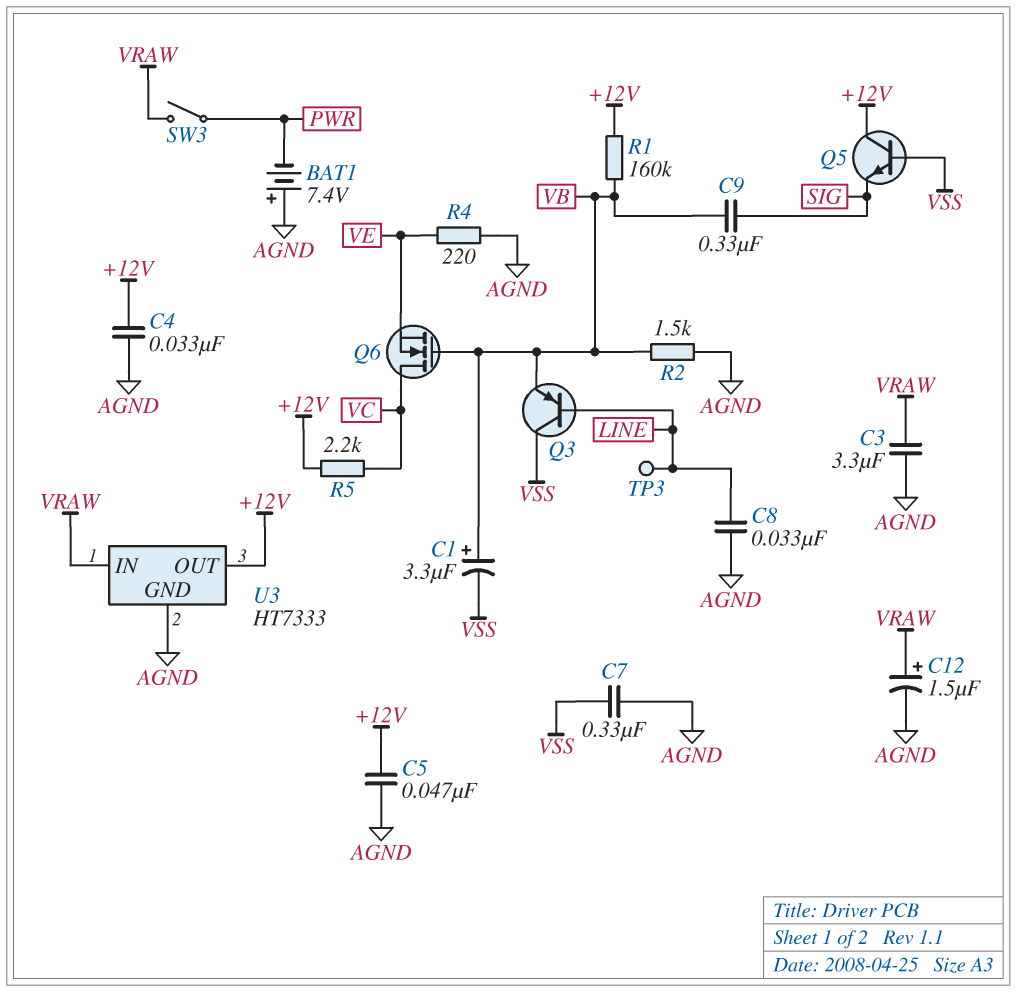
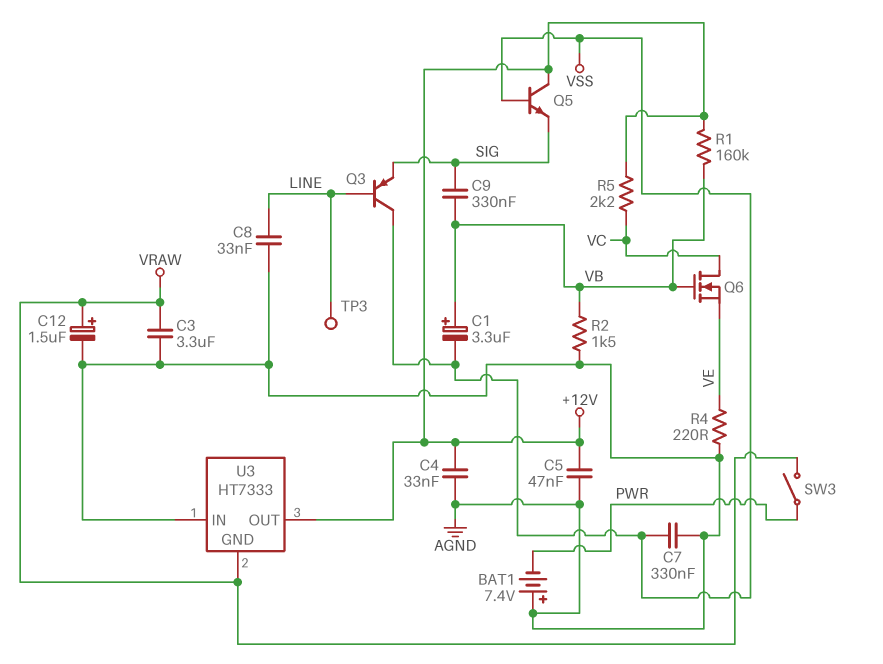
Q3: PNP (B LINE, C VSS, E VB) -> PNP (B LINE, C VSS, E SIG)
U3 pin GND: AGND -> VRAW
U3 pin IN: VRAW -> AGND

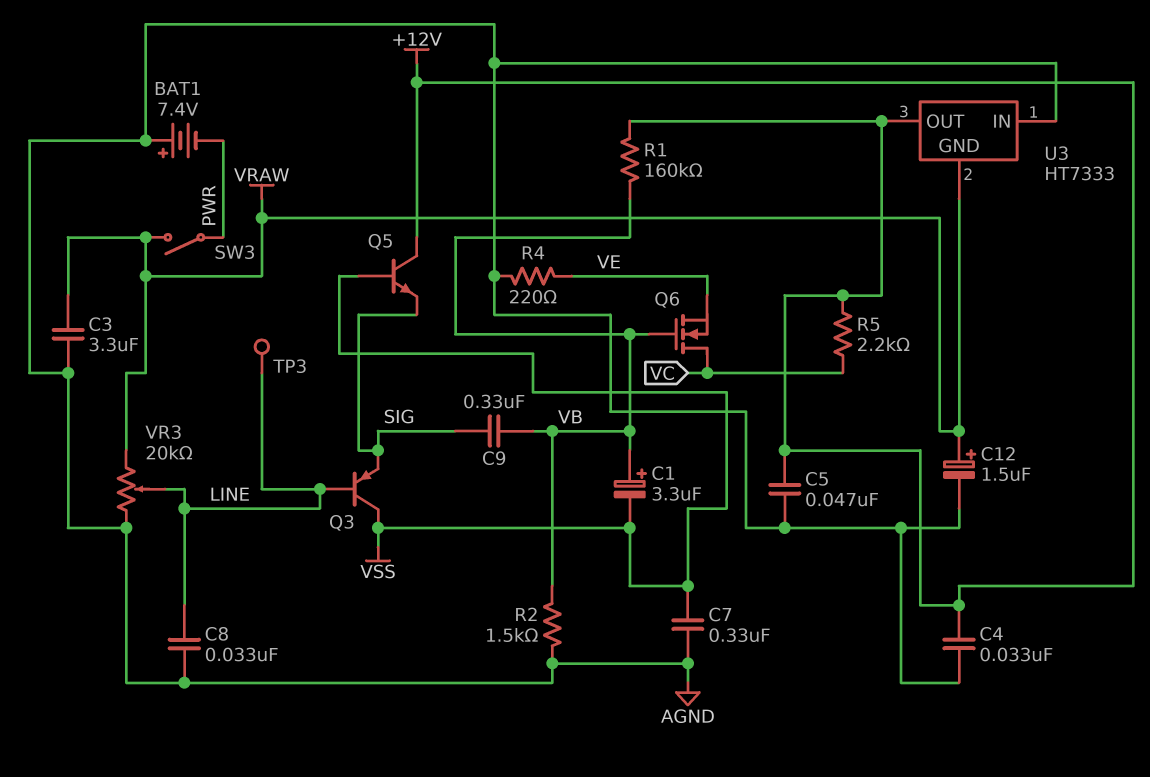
VR3: none -> 20k (AGND, VRAW, wiper LINE)

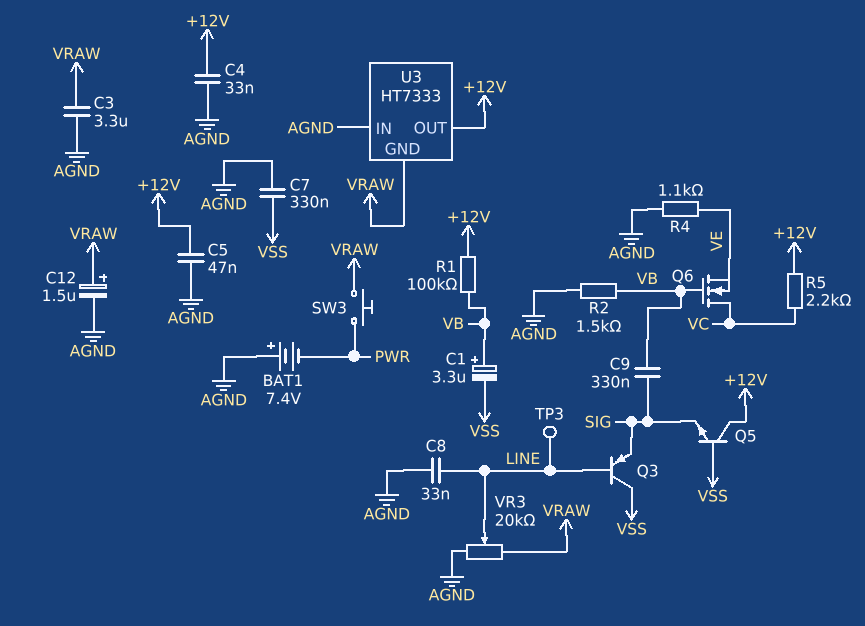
R1: 160k (+12V, VB) -> 100k (+12V, VB)
R4: 220 (AGND, VE) -> 1.1k (AGND, VE)
SW3: switch (PWR, VRAW) -> button (PWR, VRAW)

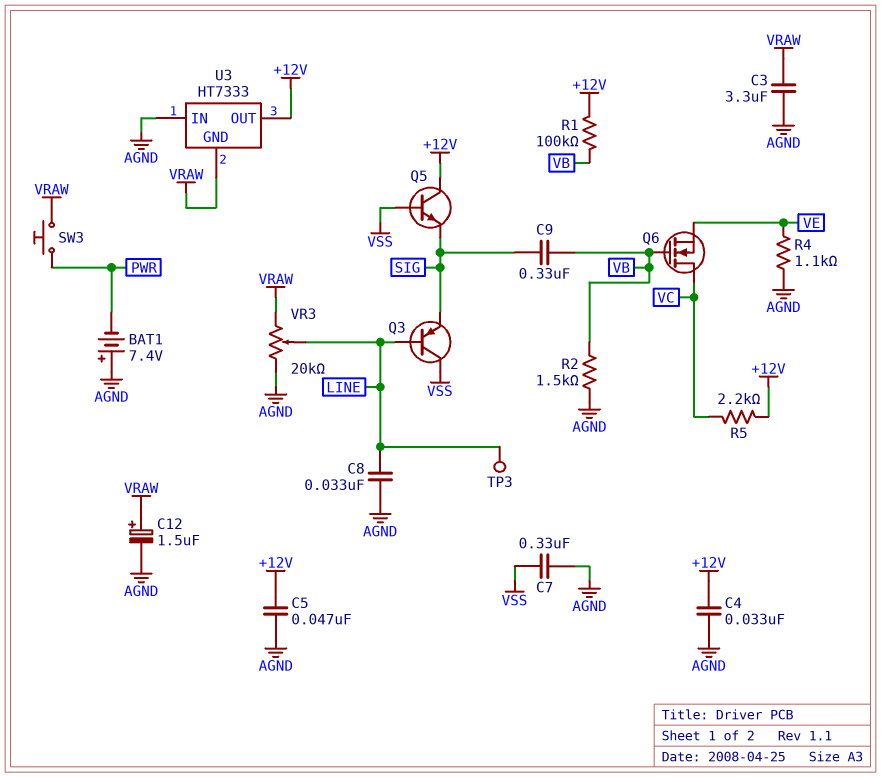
C1: 3.3uF (plus VB, minus VSS) -> none

